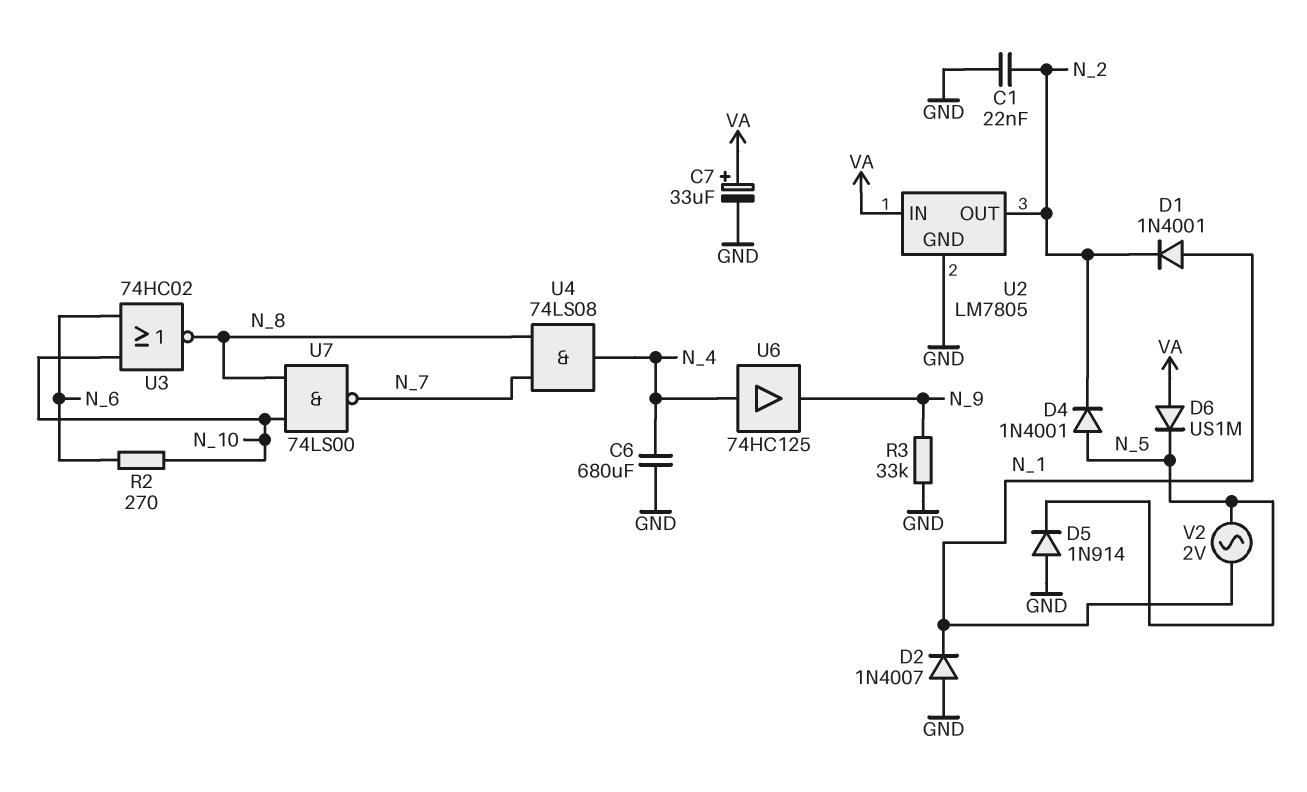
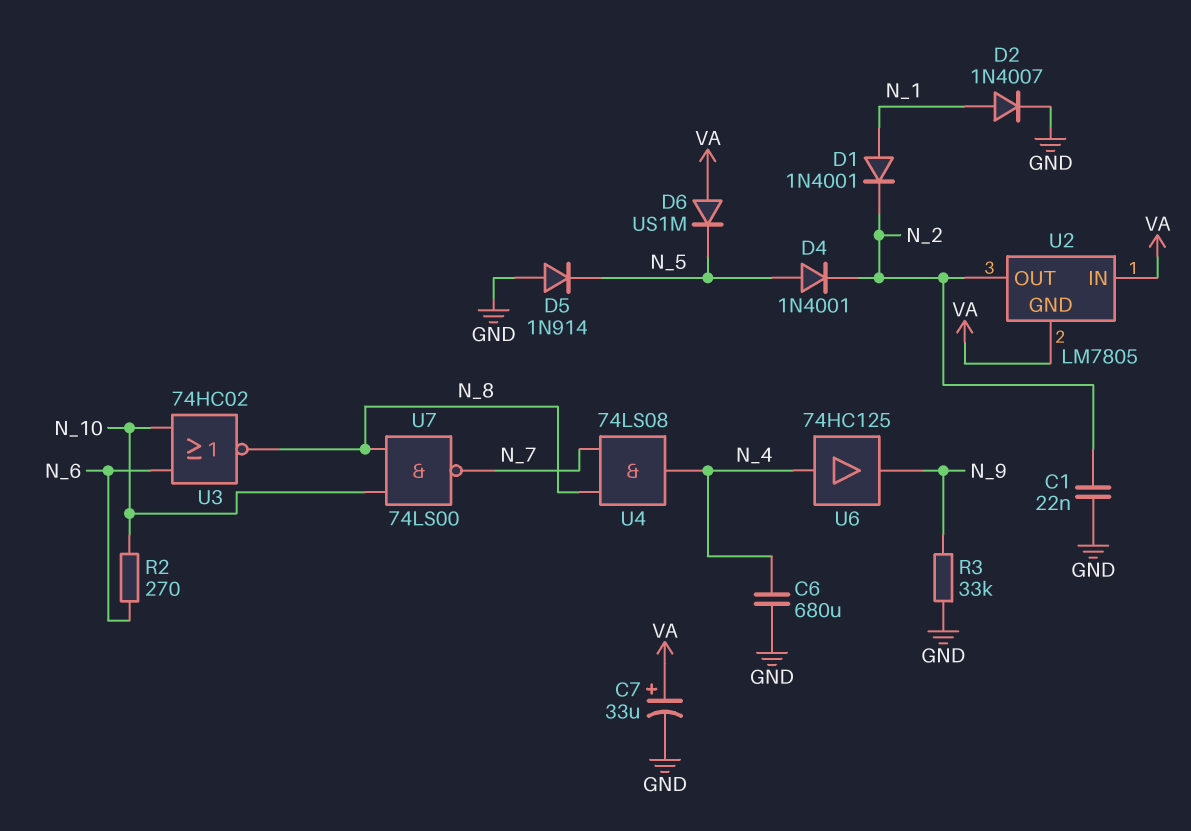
D2: diode 1N4007 (A GND, K N_1) -> diode 1N4007 (A N_1, K GND)
U2 pin GND: GND -> VA
V2: AC 2V (N_1, N_5) -> none

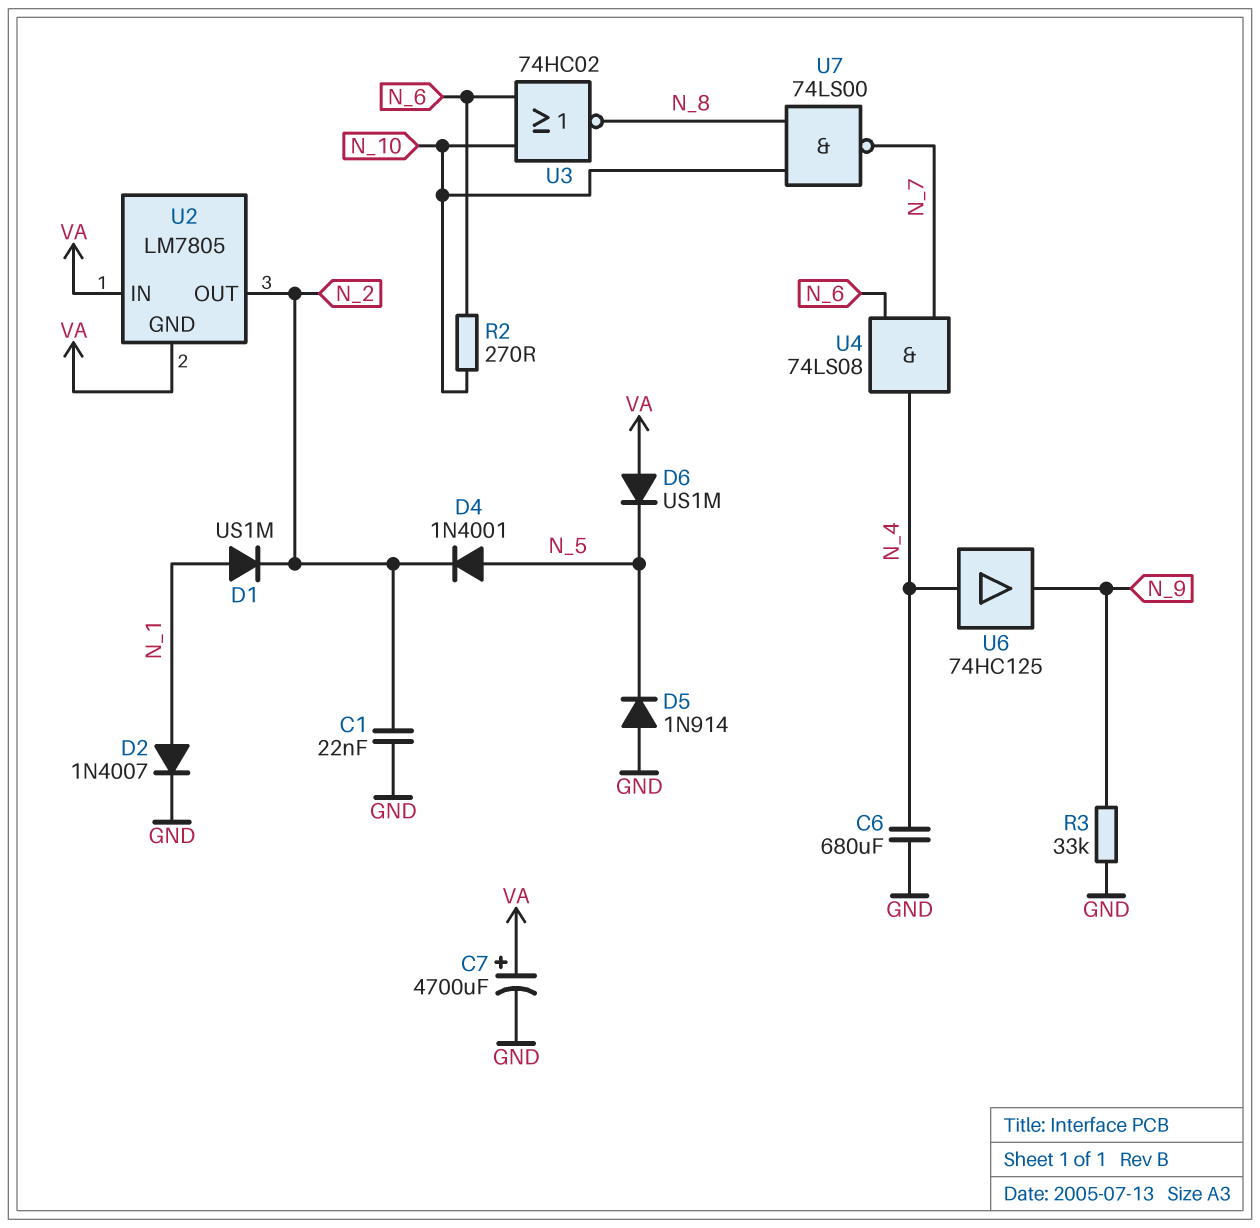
C7: 33uF (plus VA, minus GND) -> 4700uF (plus VA, minus GND)
D1: diode 1N4001 (A N_1, K N_2) -> diode US1M (A N_1, K N_2)
U4: AND 74LS08 (in N_7, in N_8, out N_4) -> AND 74LS08 (in N_6, in N_7, out N_4)

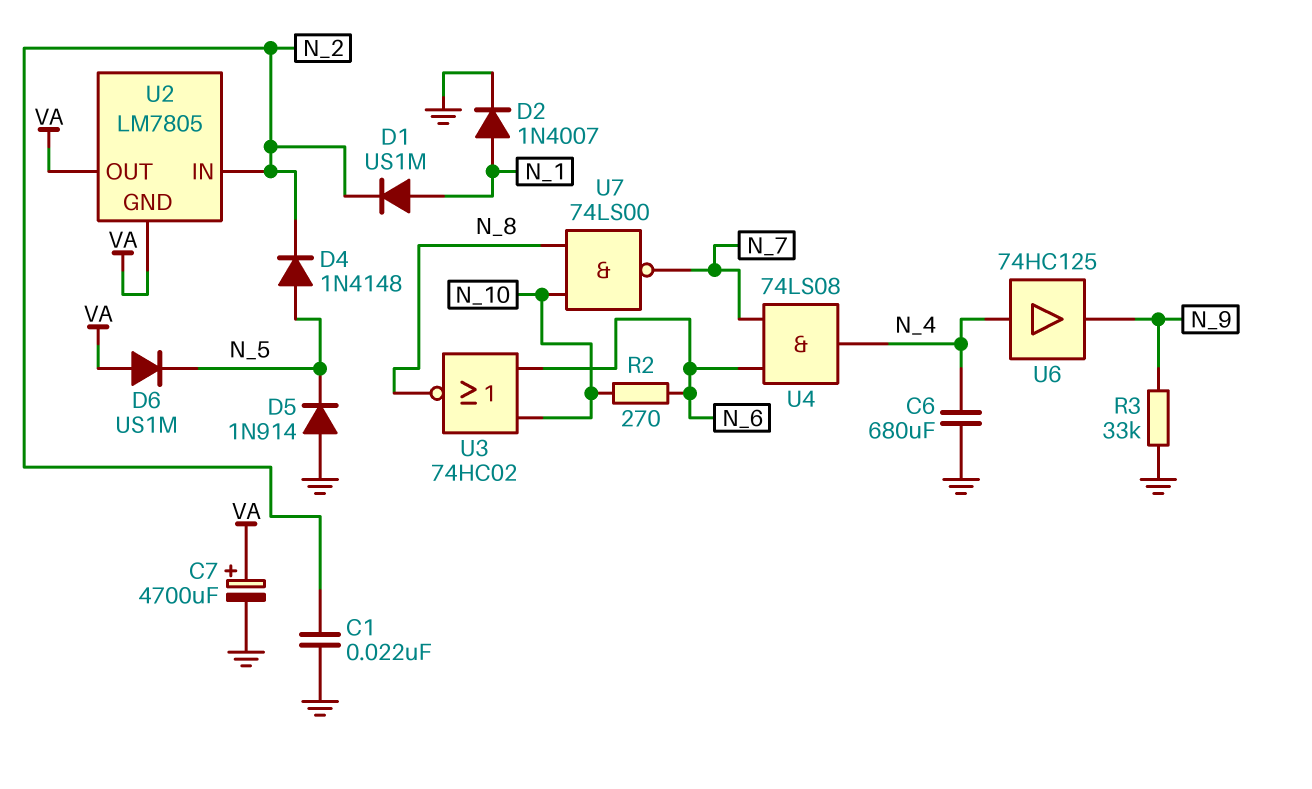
D4: diode 1N4001 (A N_5, K N_2) -> diode 1N4148 (A N_5, K N_2)
U2 pin IN: VA -> N_2
U2 pin OUT: N_2 -> VA

